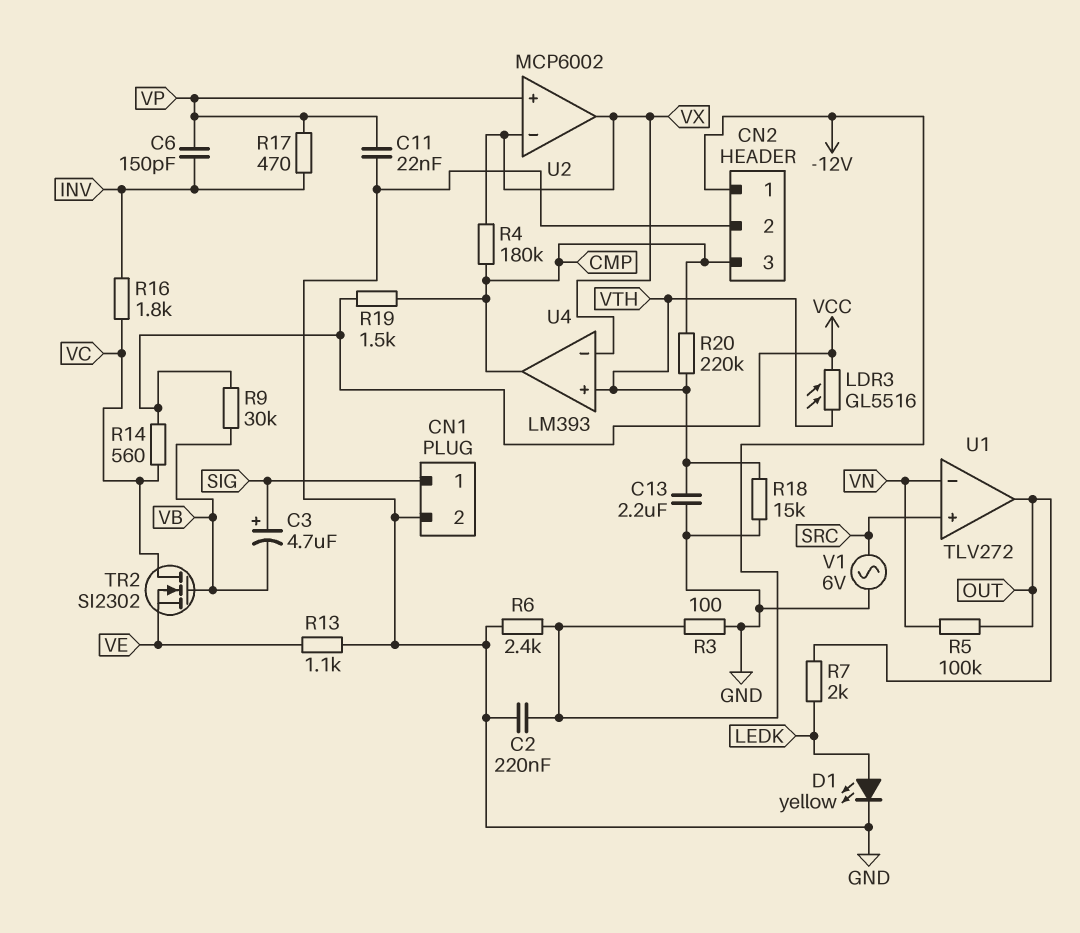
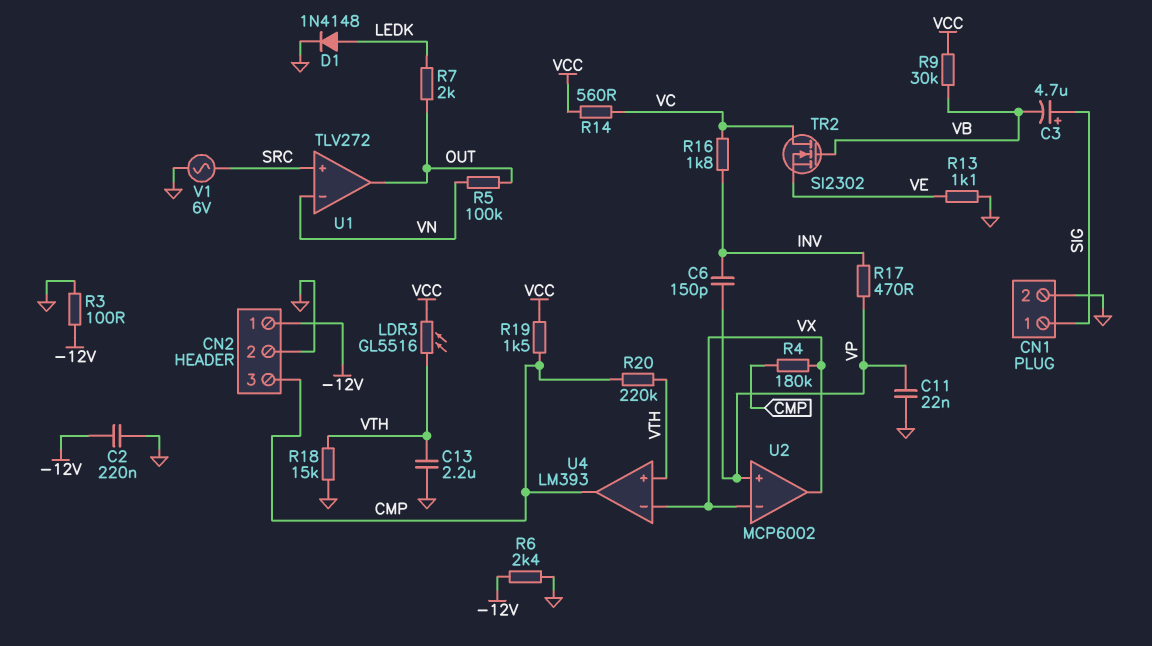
D1: LED yellow (A LEDK, K GND) -> diode 1N4148 (A LEDK, K GND)

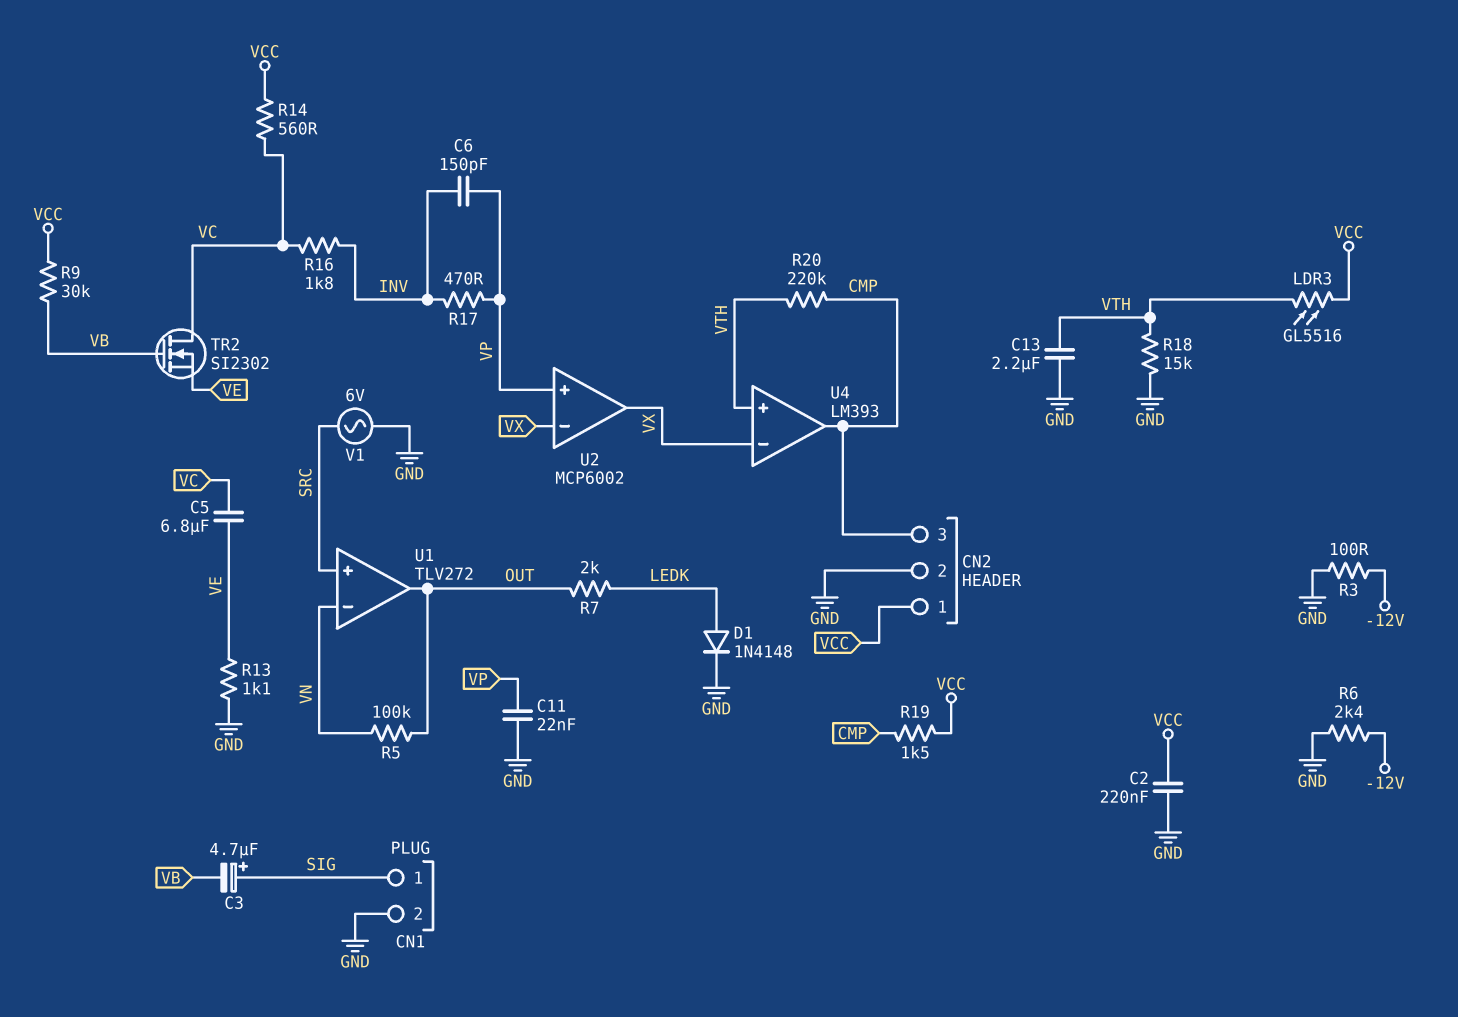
C2: 220nF (-12V, GND) -> 220nF (GND, VCC)
C5: none -> 6.8uF (VC, VE)
CN2 pin 1: -12V -> VCC
R4: 180k (CMP, VX) -> none

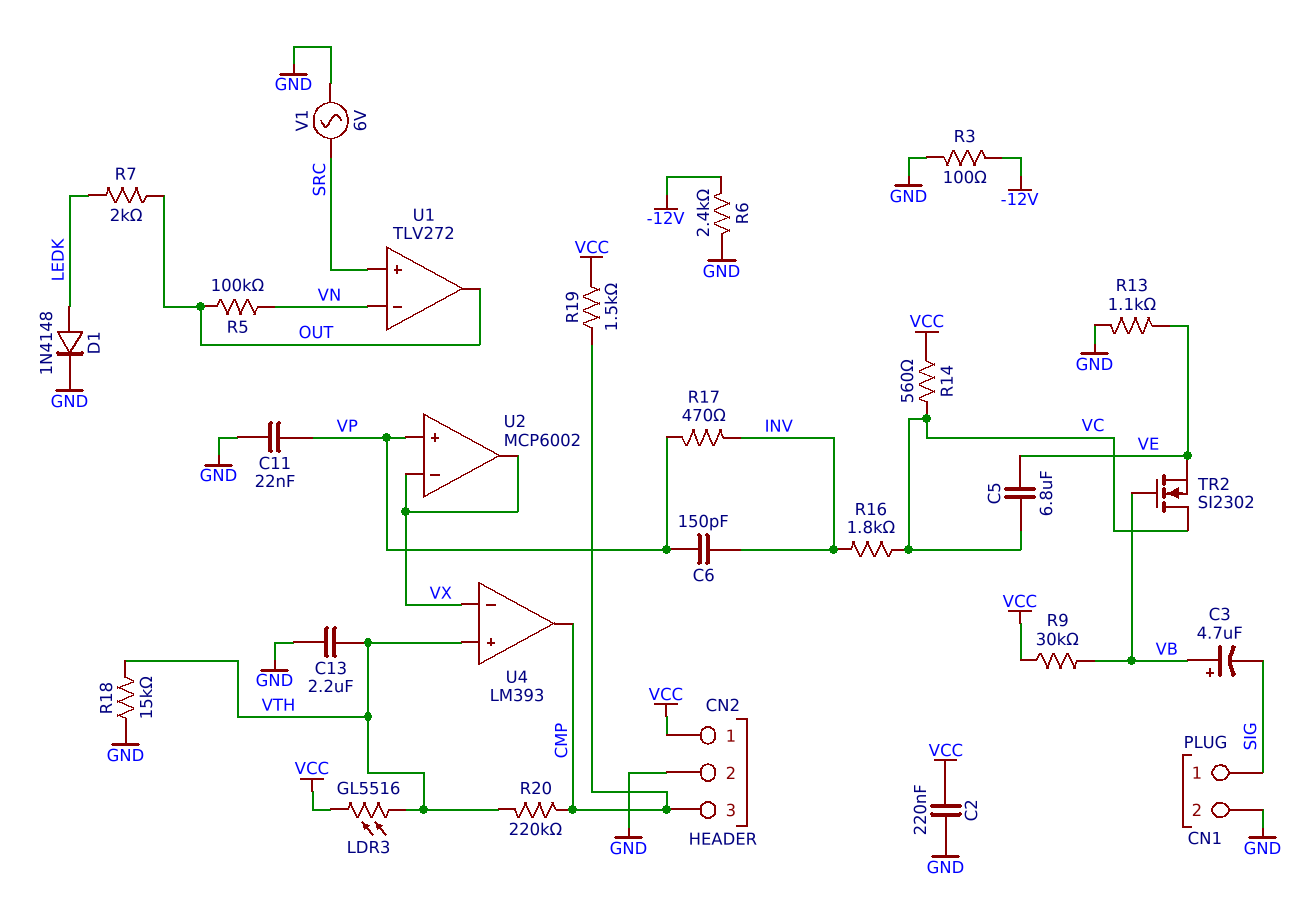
C3: 4.7uF (plus SIG, minus VB) -> 4.7uF (plus VB, minus SIG)

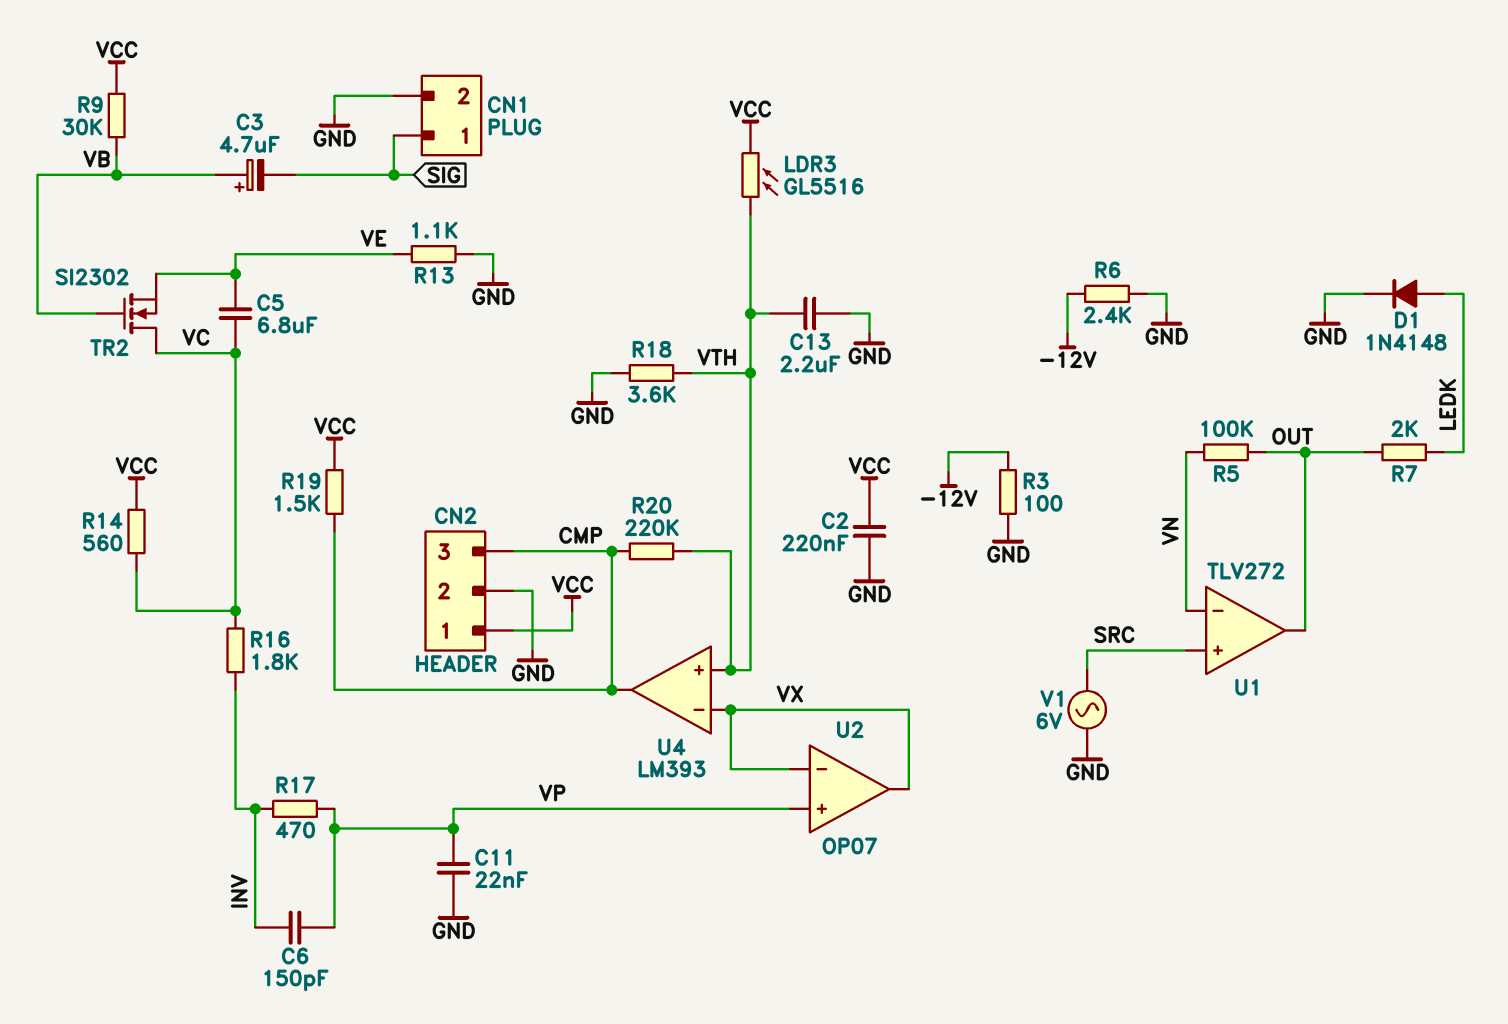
R18: 15k (GND, VTH) -> 3.6k (GND, VTH)
U2: MCP6002 -> OP07

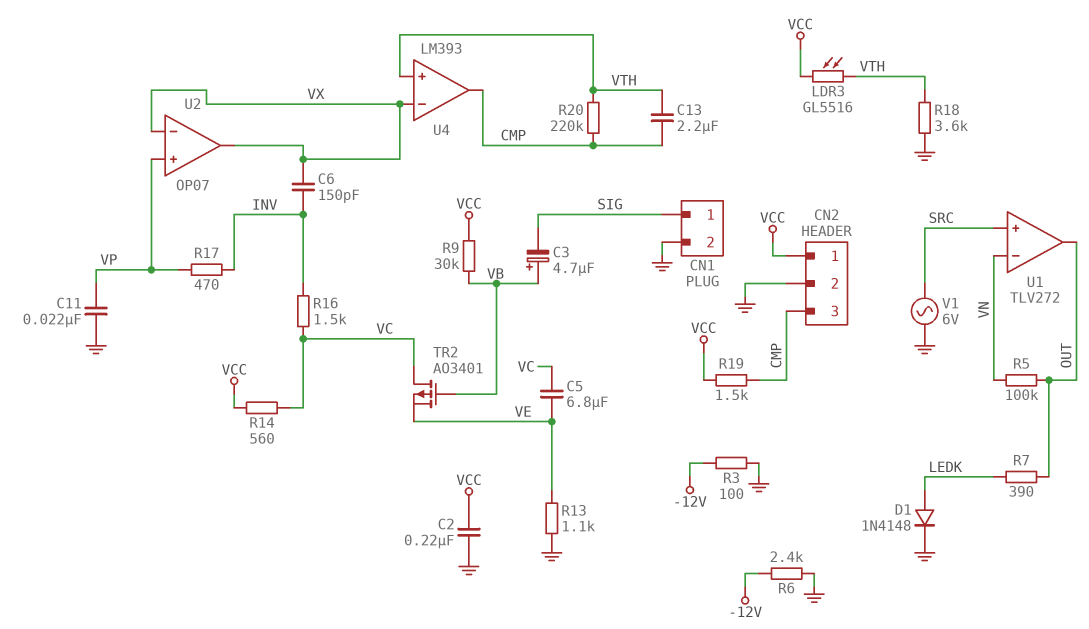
C6: 150pF (INV, VP) -> 150pF (INV, VX)
C13: 2.2uF (GND, VTH) -> 2.2uF (CMP, VTH)
R7: 2k (LEDK, OUT) -> 390 (LEDK, OUT)
R16: 1.8k (INV, VC) -> 1.5k (INV, VC)
TR2: NMOS SI2302 (G VB, D VC, S VE) -> PMOS AO3401 (G VB, D VC, S VE)

